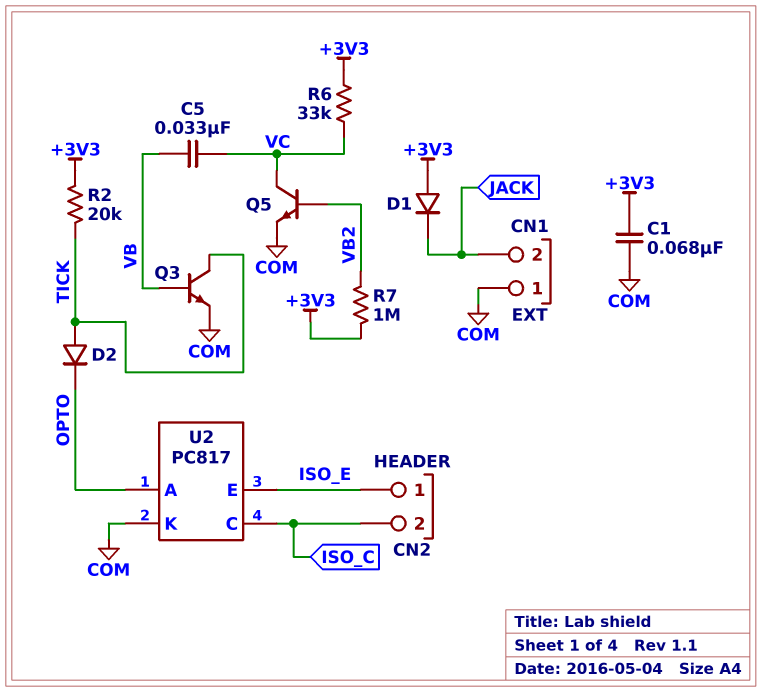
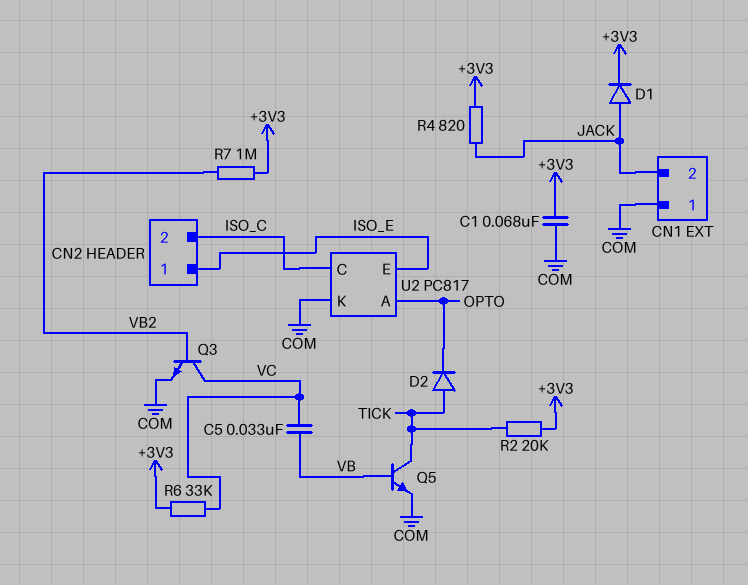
D1: diode (A +3V3, K JACK) -> diode (A JACK, K +3V3)
Q3: NPN (B VB, C TICK, E COM) -> NPN (B VB2, C VC, E COM)
Q5: NPN (B VB2, C VC, E COM) -> NPN (B VB, C TICK, E COM)
R4: none -> 820 (+3V3, JACK)

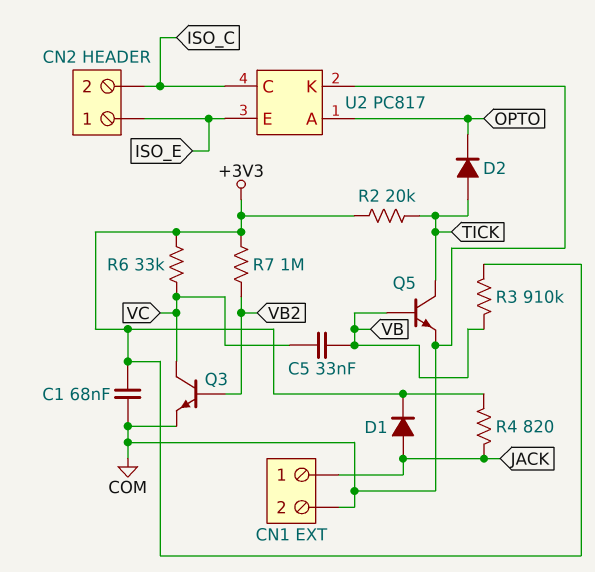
CN1 pin 1: COM -> JACK
CN1 pin 2: JACK -> COM
R3: none -> 910k (+3V3, VB)

